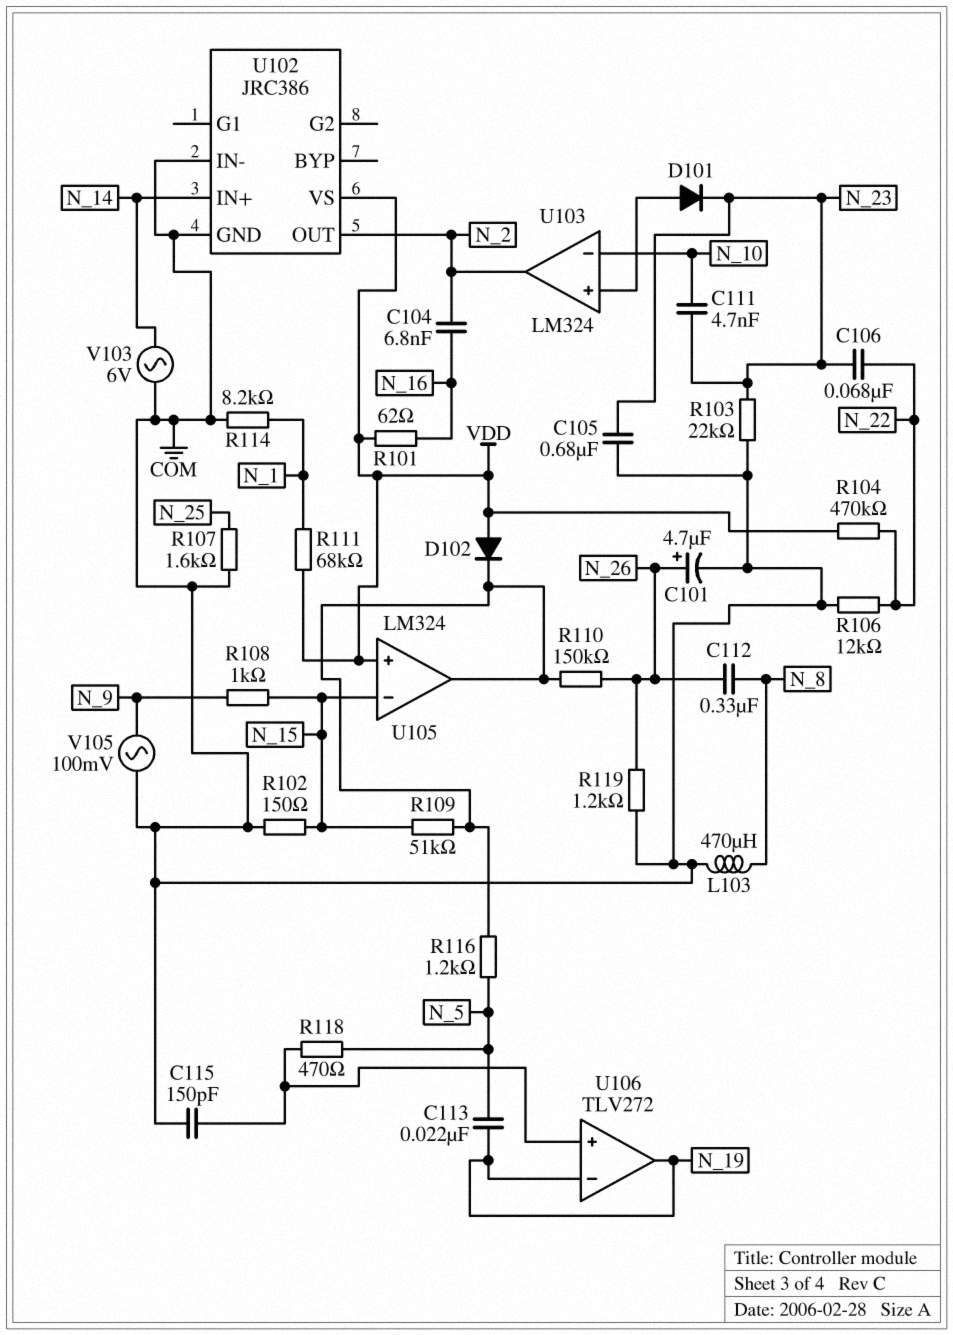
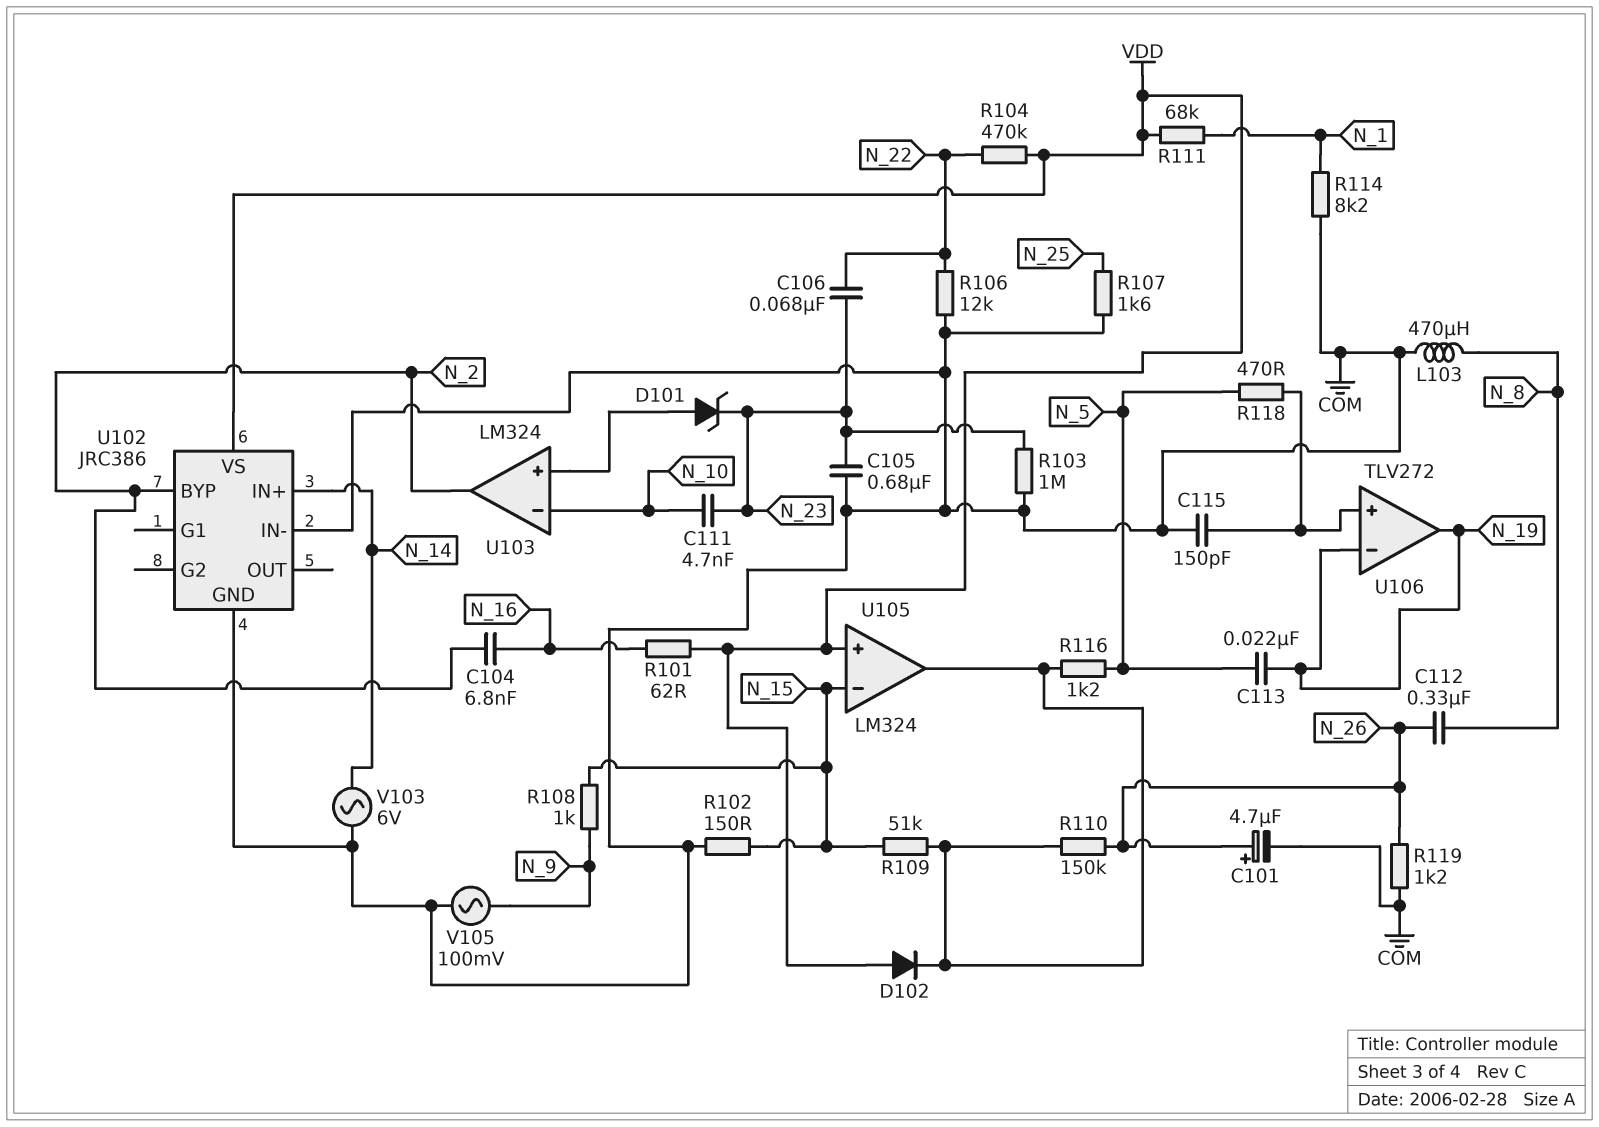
D101: diode (A U103/in+, K N_23) -> zener (A U103/in+, K N_23)
R103: 22k (COM, N_23) -> 1M (COM, N_23)
U102 pin BYP: none -> N_2
U102 pin OUT: N_2 -> none

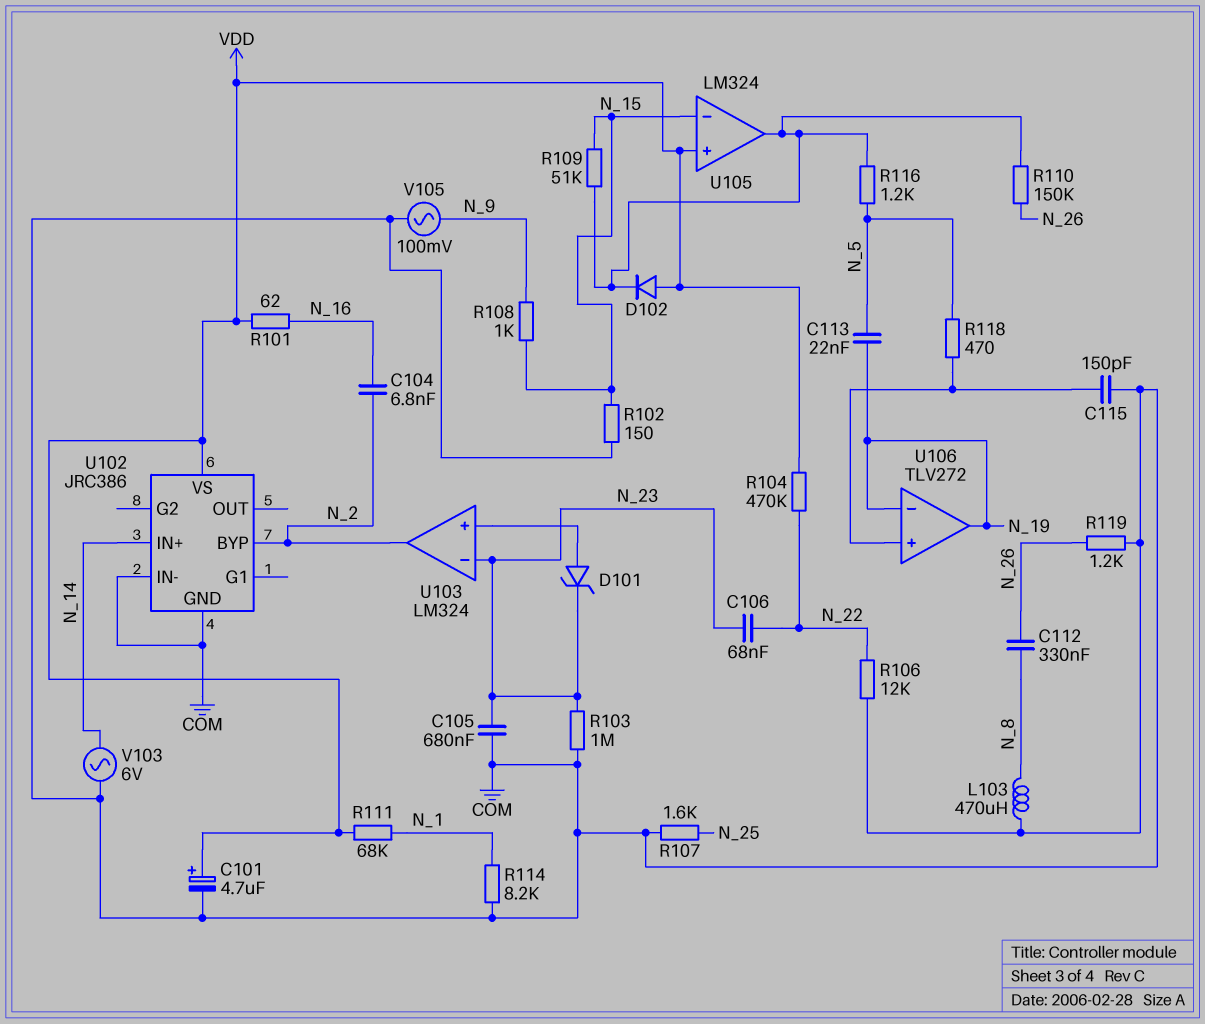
C101: 4.7uF (plus N_26, minus COM) -> 4.7uF (plus VDD, minus COM)
C111: 4.7nF (N_10, N_23) -> none
U103 pin in-: N_10 -> N_23

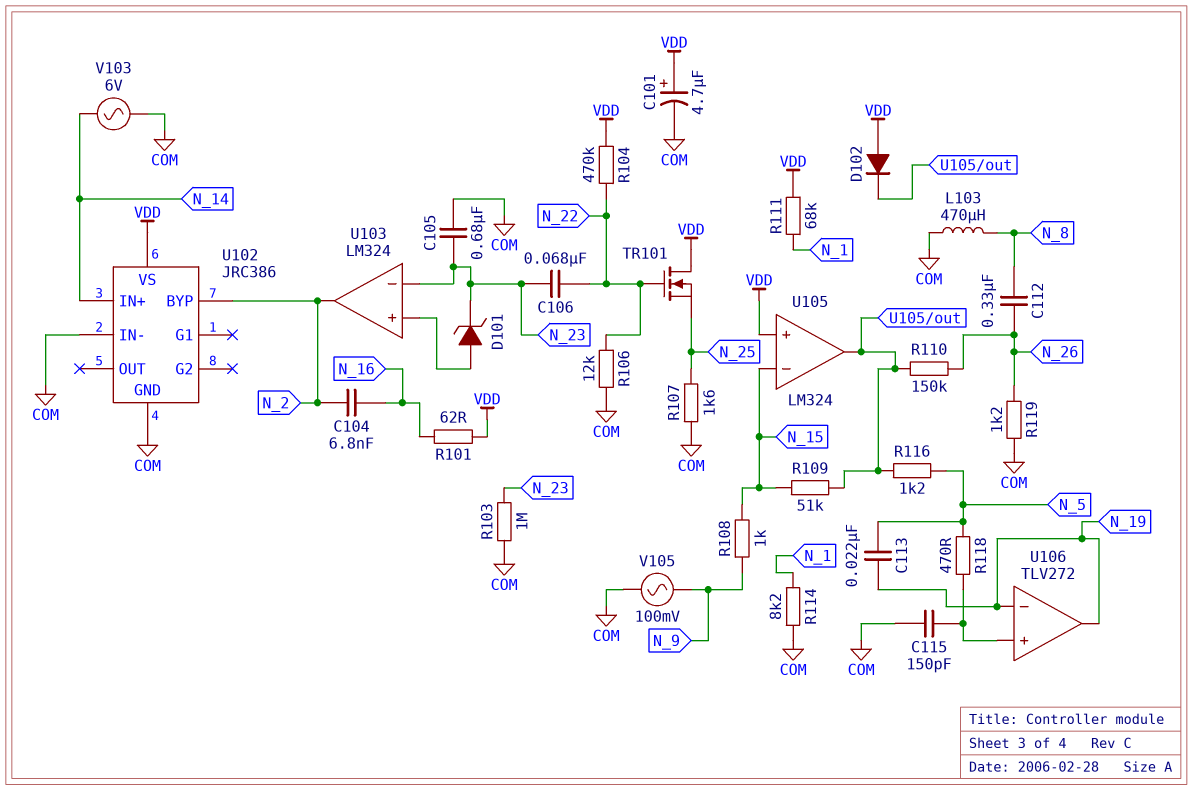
R102: 150 (COM, N_15) -> none
TR101: none -> NMOS (G N_22, D VDD, S N_25)

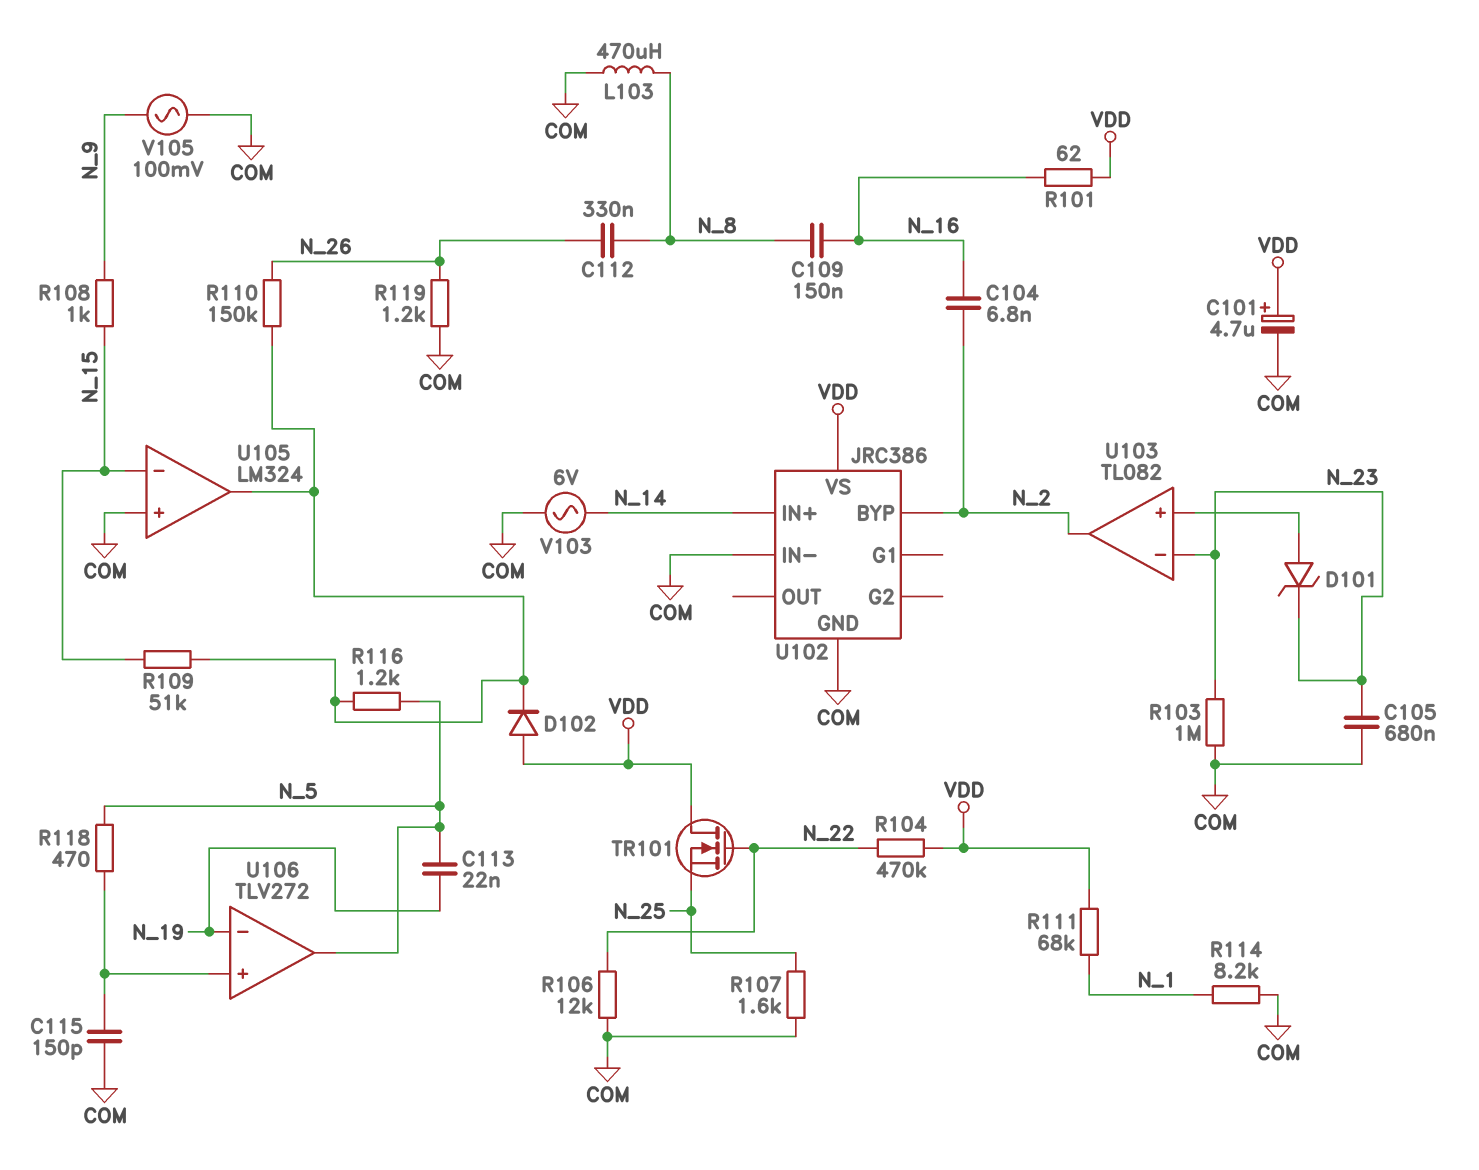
C106: 68nF (N_22, N_23) -> none
C109: none -> 150nF (N_8, N_16)
U103: LM324 -> TL082
U105 pin in+: VDD -> COM
U106 pin out: N_19 -> N_5

